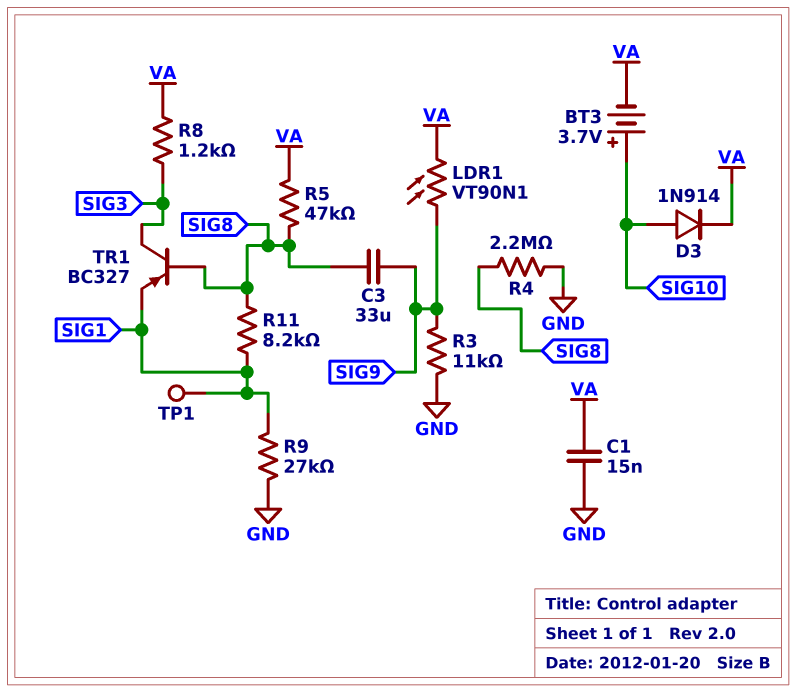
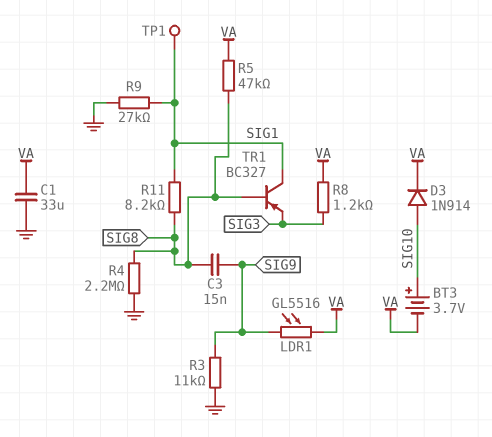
C1: 15nF (GND, VA) -> 33uF (GND, VA)
C3: 33uF (SIG8, SIG9) -> 15nF (SIG8, SIG9)
LDR1: VT90N1 (SIG9, VA) -> GL5516 (SIG9, VA)
TR1: PNP BC327 (B SIG8, C SIG3, E SIG1) -> PNP BC327 (B SIG8, C SIG1, E SIG3)

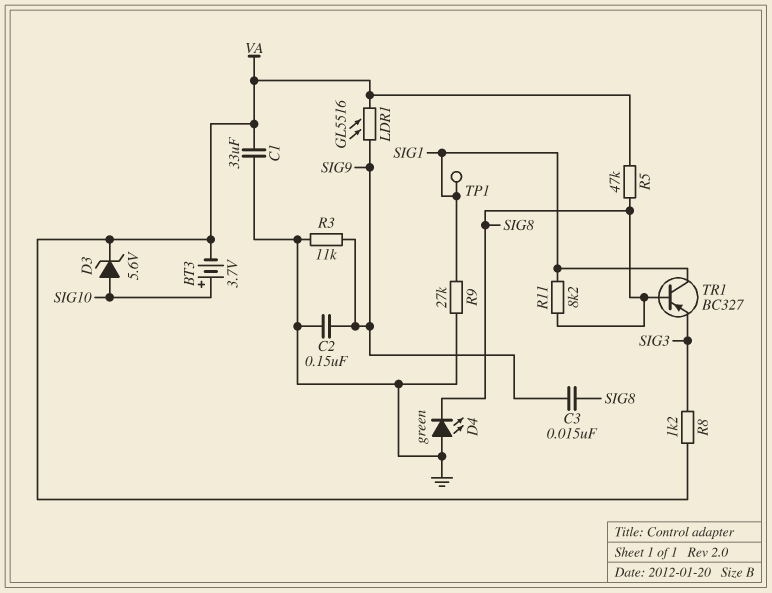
C2: none -> 150nF (GND, SIG9)
D3: diode 1N914 (A SIG10, K VA) -> zener 5.6V (A SIG10, K VA)
D4: none -> LED green (A GND, K SIG8)
R4: 2.2M (GND, SIG8) -> none

